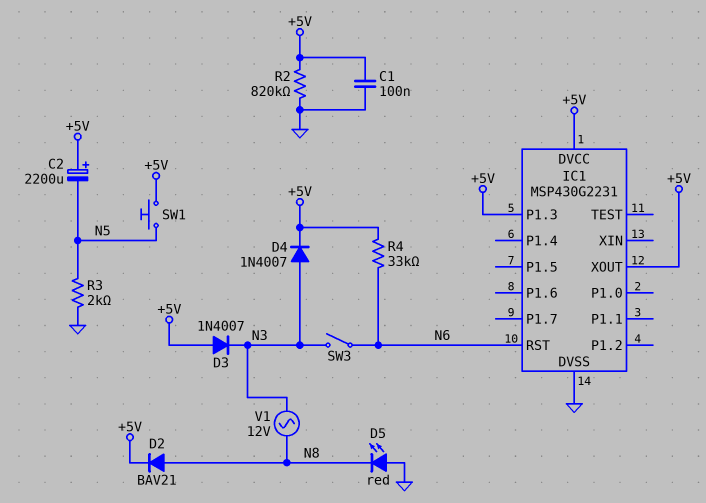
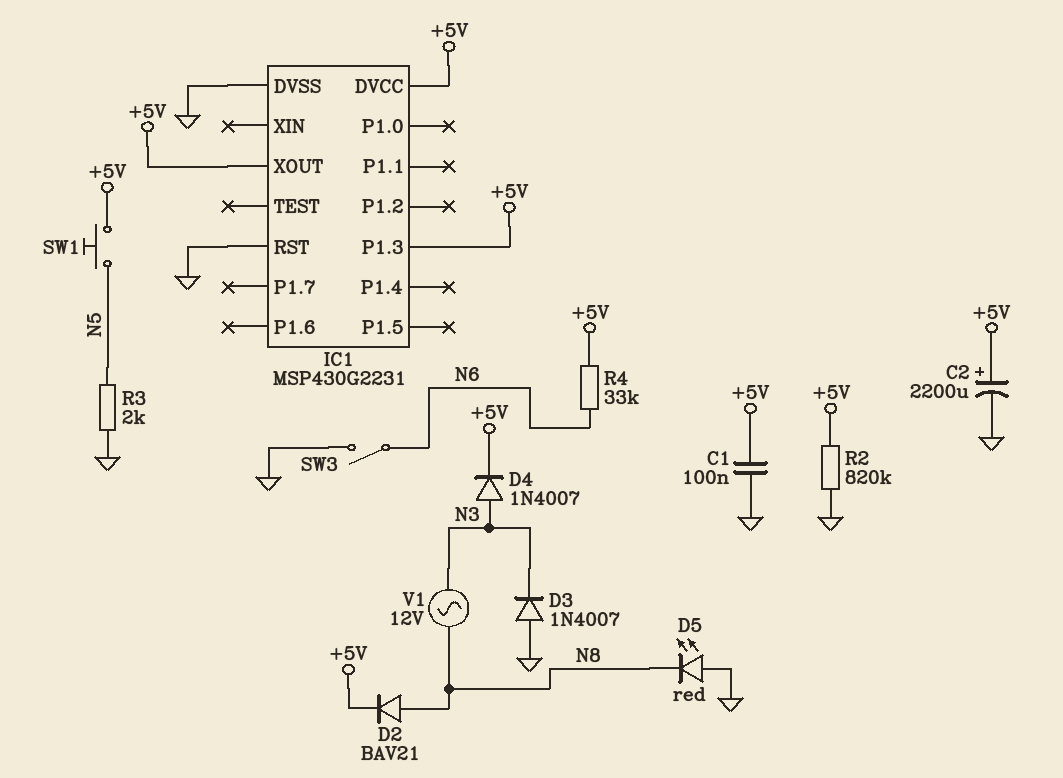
C2: 2200uF (plus +5V, minus N5) -> 2200uF (plus +5V, minus GND)
D3: diode 1N4007 (A +5V, K N3) -> diode 1N4007 (A GND, K N3)
IC1 pin RST: N6 -> GND
SW3: switch (N3, N6) -> switch (GND, N6)

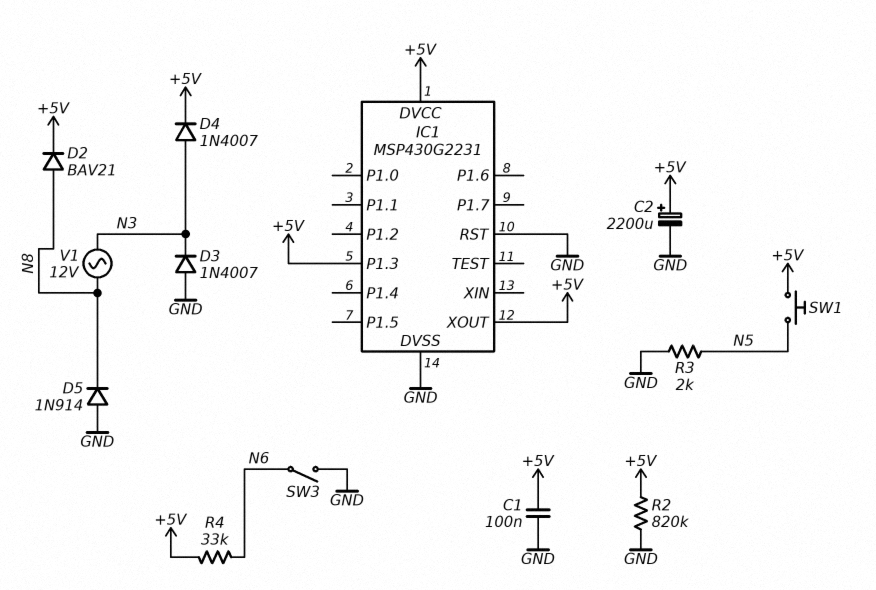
D5: LED red (A GND, K N8) -> diode 1N914 (A GND, K N8)

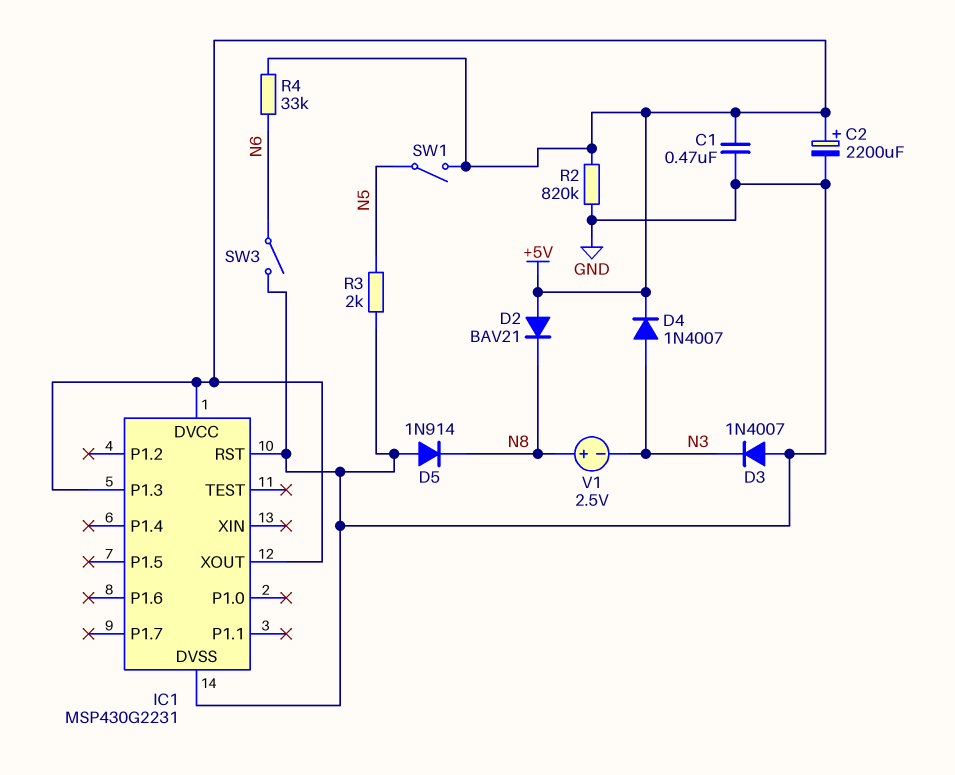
C1: 100nF (+5V, GND) -> 470nF (+5V, GND)
D2: diode BAV21 (A N8, K +5V) -> diode BAV21 (A +5V, K N8)
SW1: button (+5V, N5) -> switch (+5V, N5)
V1: AC 12V (N3, N8) -> 2.5V (plus N8, minus N3)

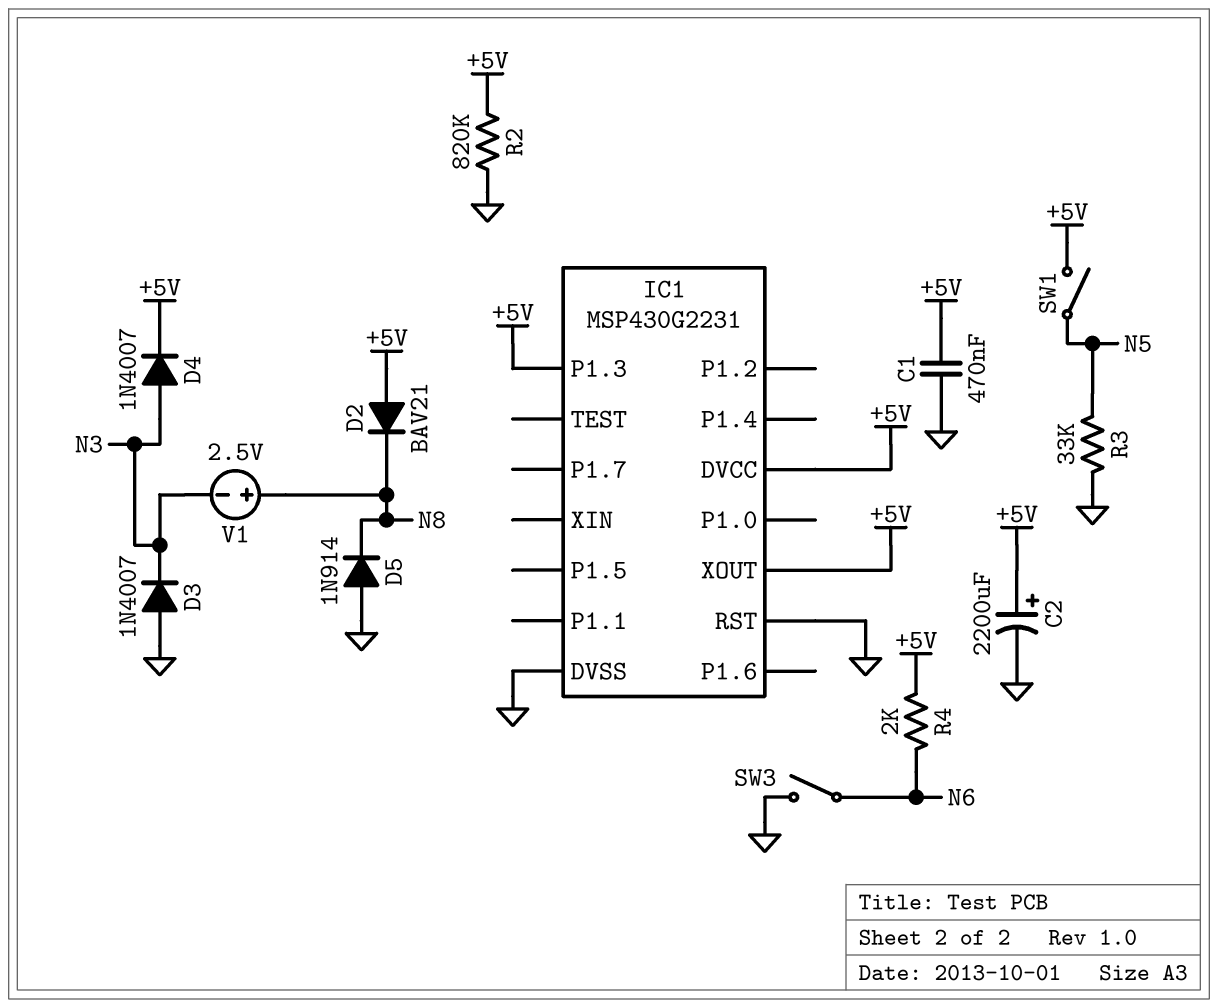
R3: 2k (GND, N5) -> 33k (GND, N5)
R4: 33k (+5V, N6) -> 2k (+5V, N6)

